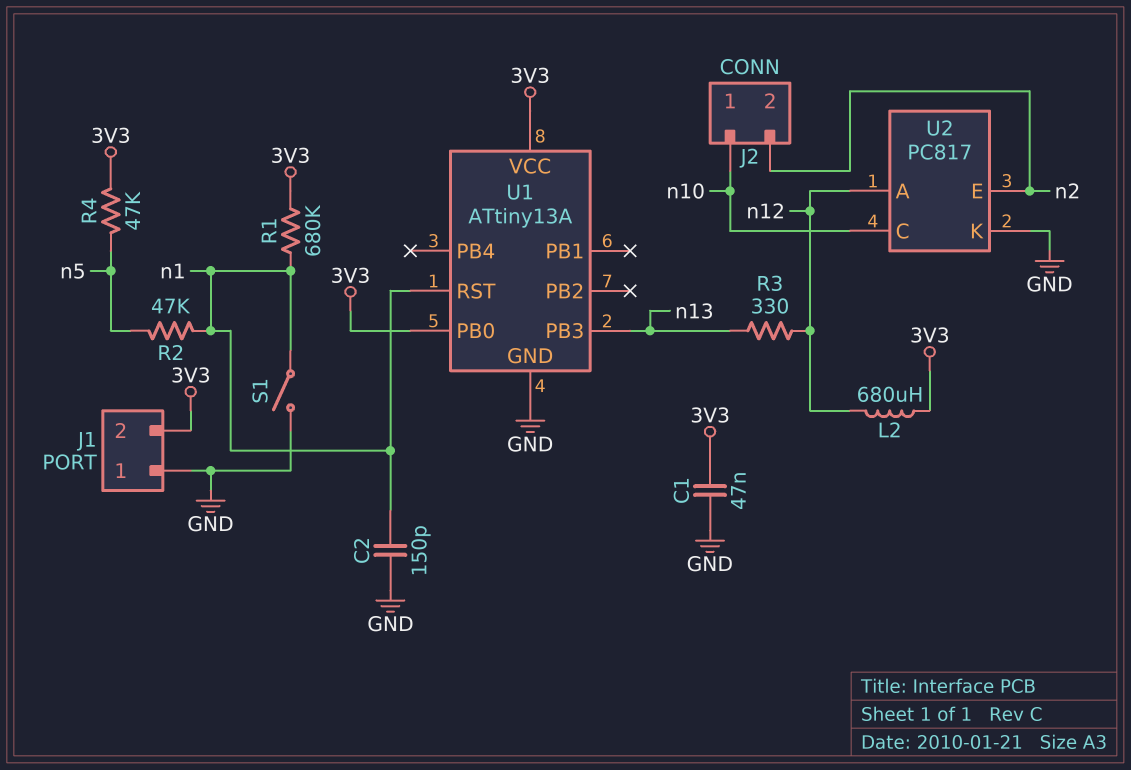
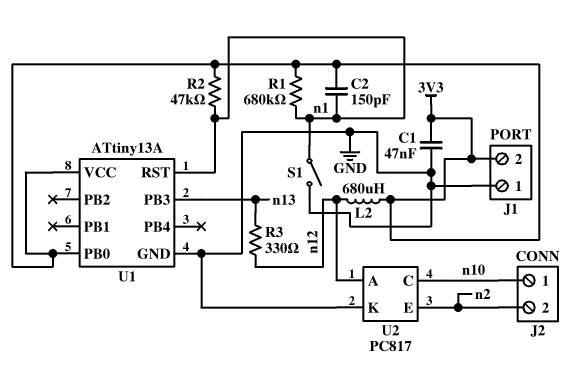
C2: 150pF (GND, n1) -> 150pF (3V3, n1)
R2: 47k (n1, n5) -> 47k (3V3, n1)
R4: 47k (3V3, n5) -> none

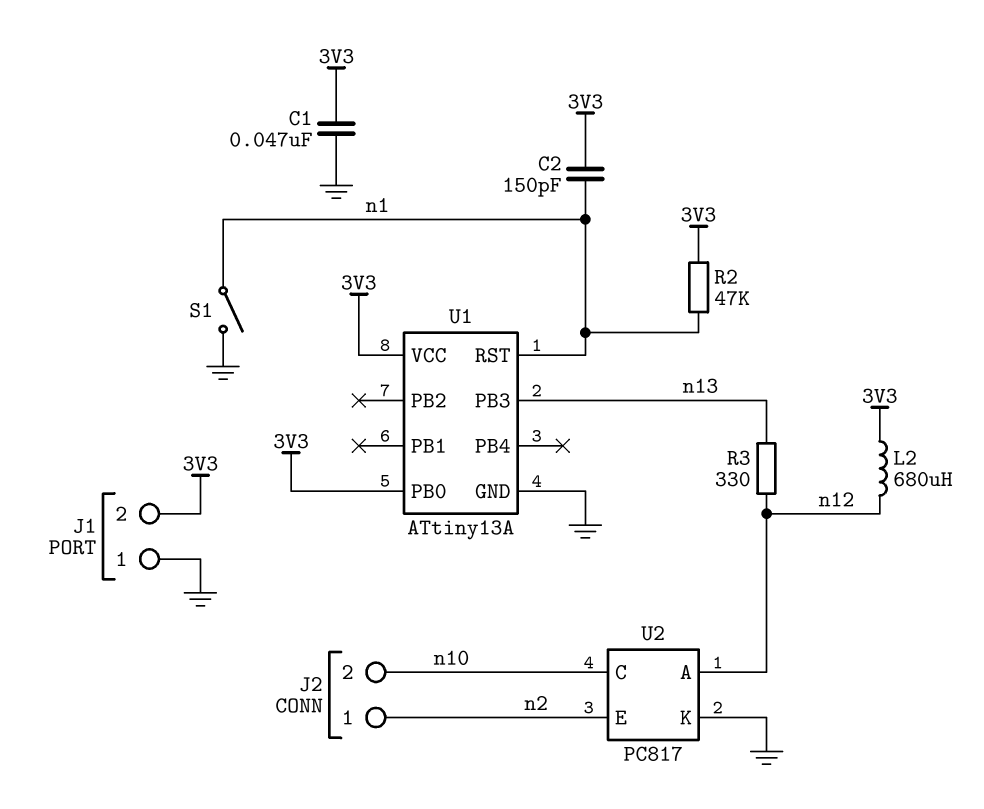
J2 pin 1: n10 -> n2
J2 pin 2: n2 -> n10
R1: 680k (3V3, n1) -> none

